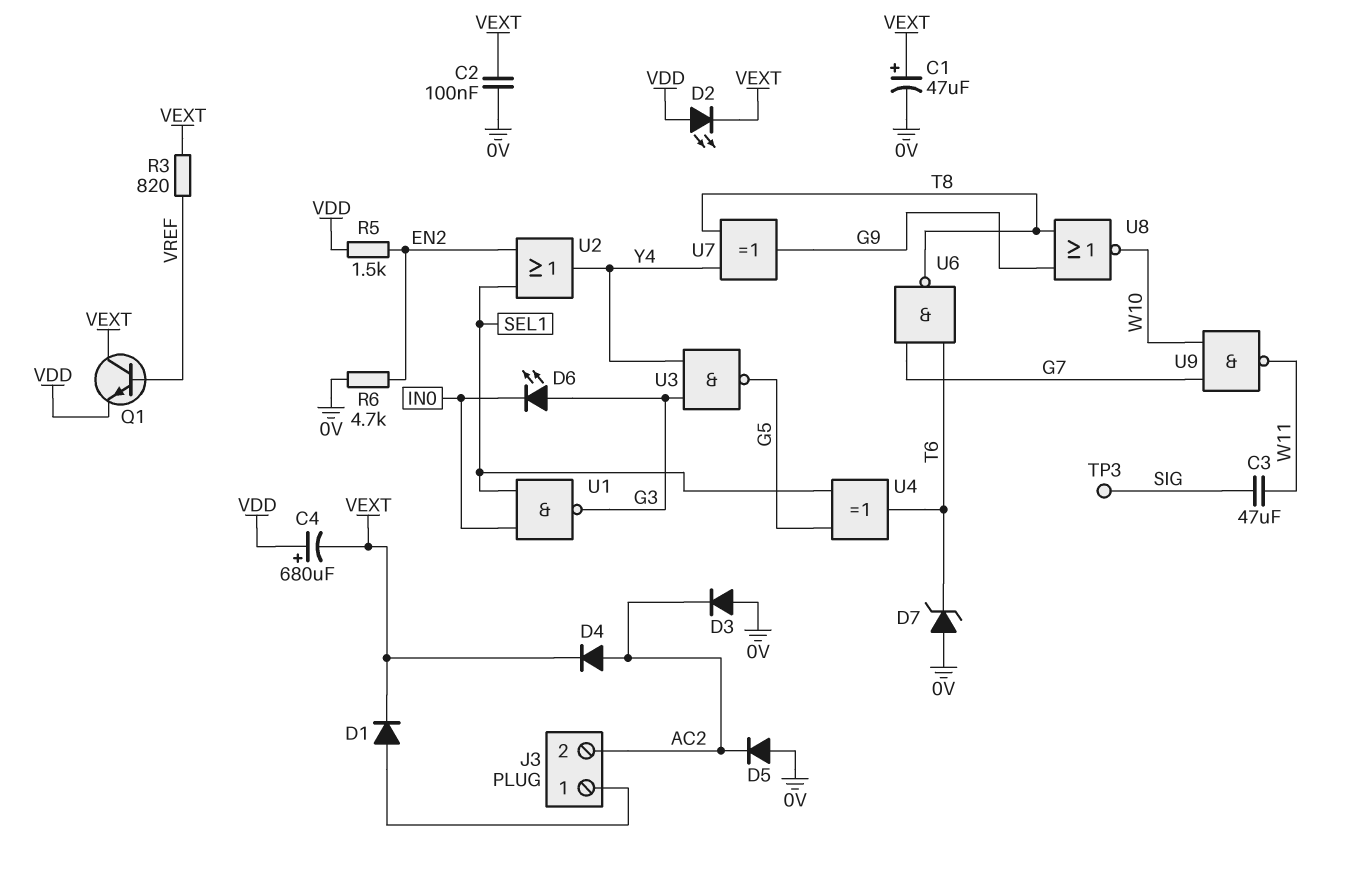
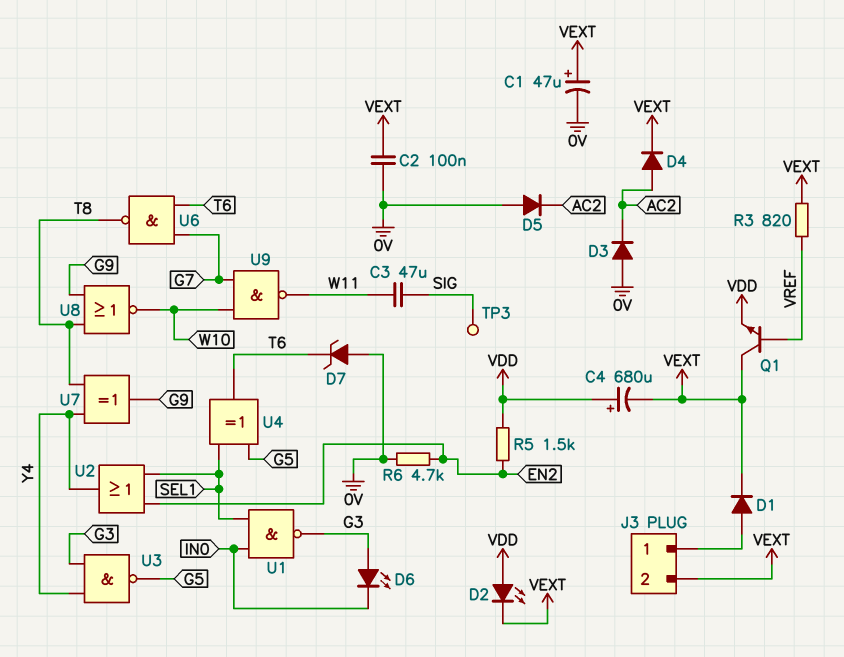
J3 pin 2: AC2 -> VEXT

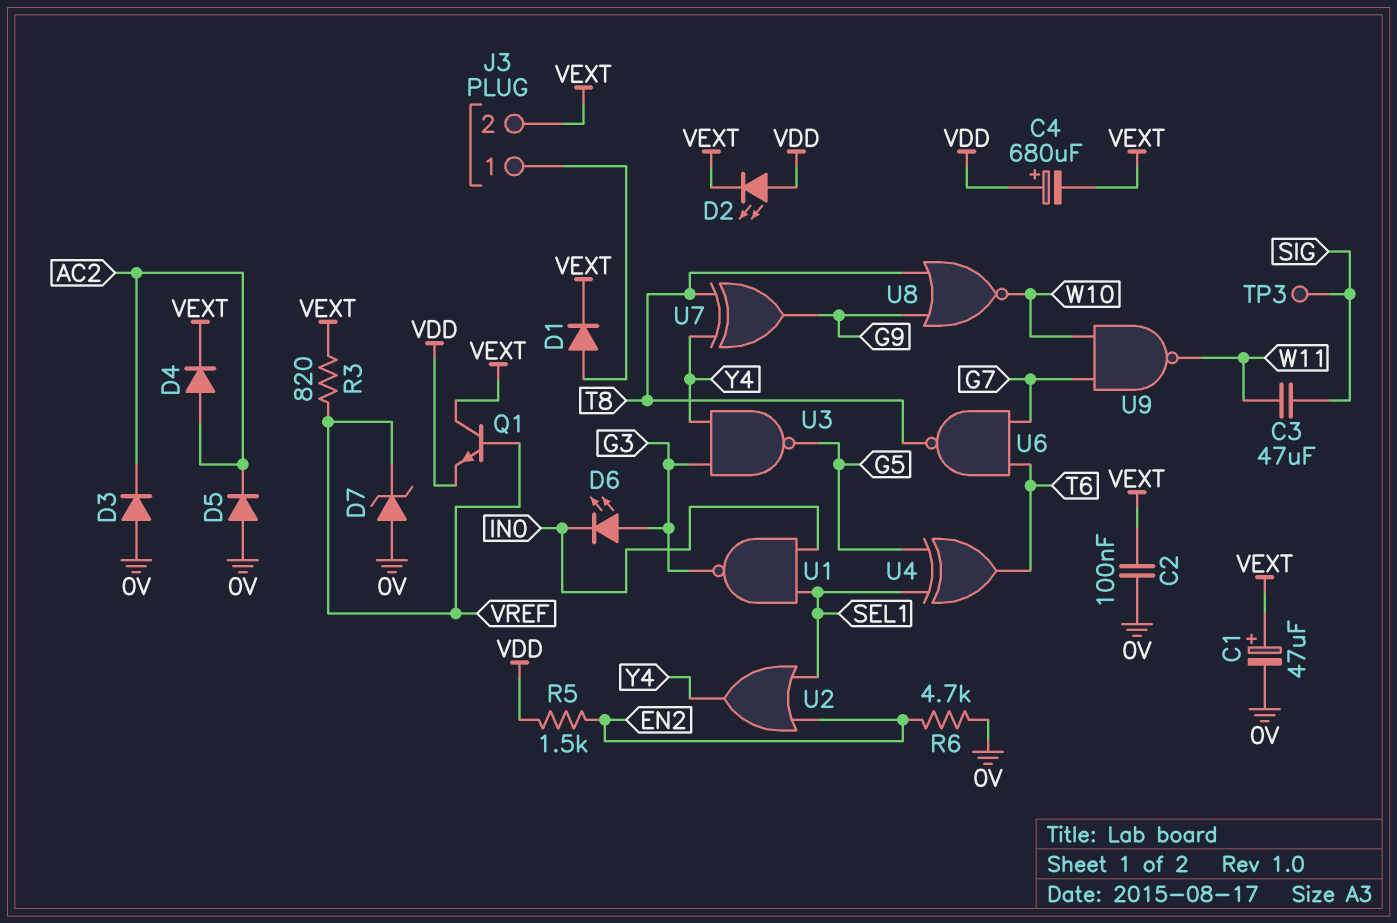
D7: zener (A 0V, K T6) -> zener (A 0V, K VREF)

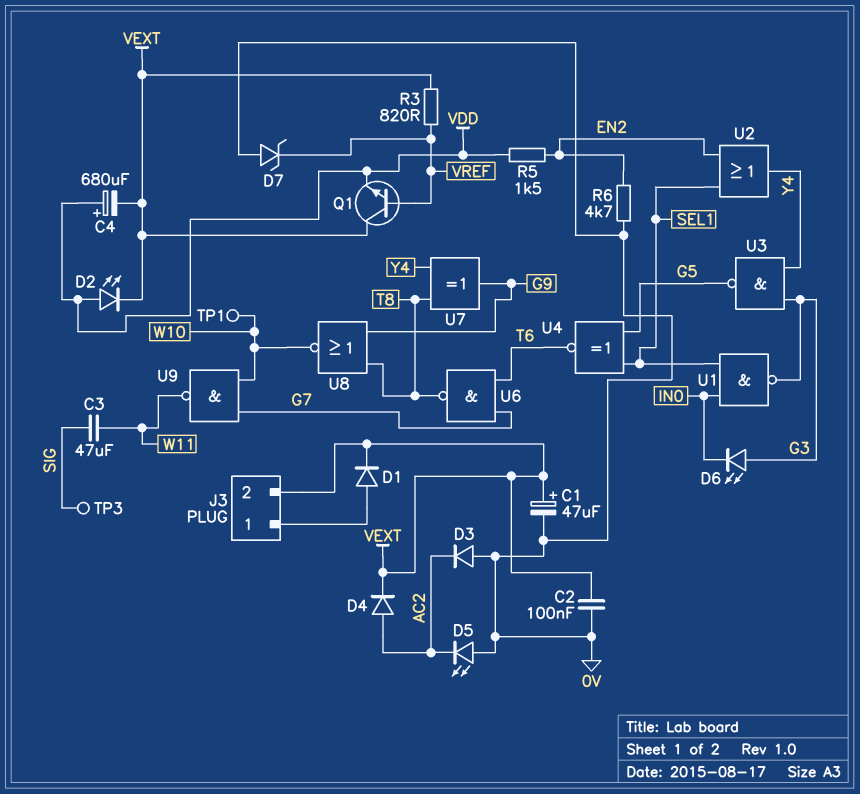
D5: diode (A 0V, K AC2) -> LED (A 0V, K AC2)
TP1: none -> test point (W10)
U4: XOR (in G5, in SEL1, out T6) -> XNOR (in G5, in SEL1, out T6)

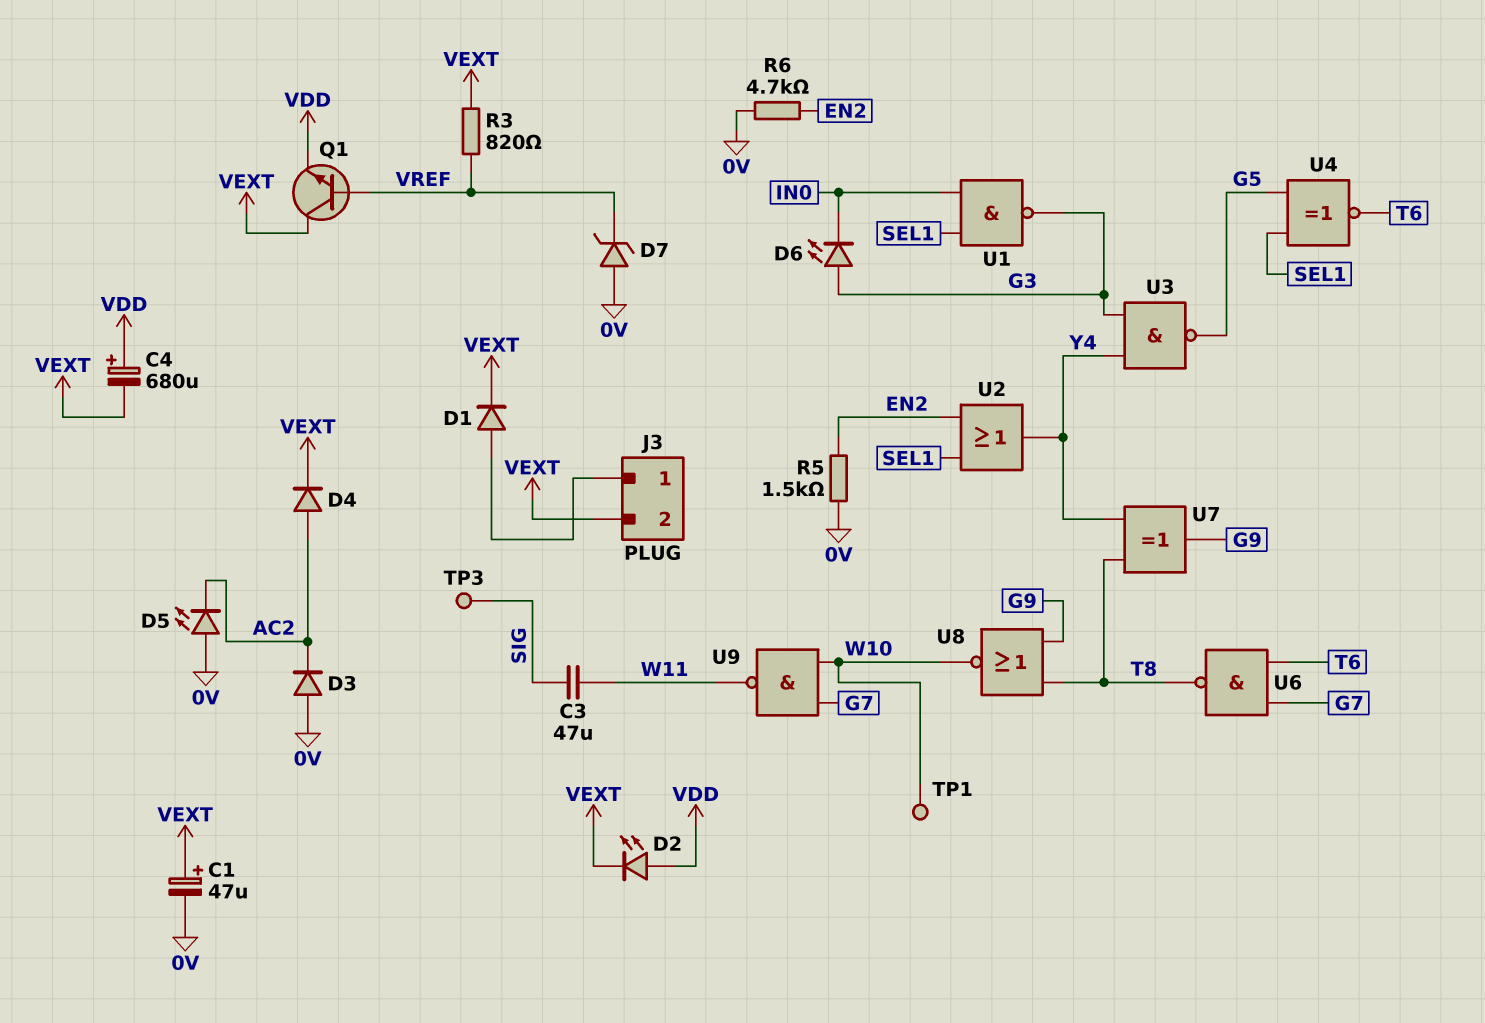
C2: 100nF (0V, VEXT) -> none
R5: 1.5k (EN2, VDD) -> 1.5k (0V, EN2)

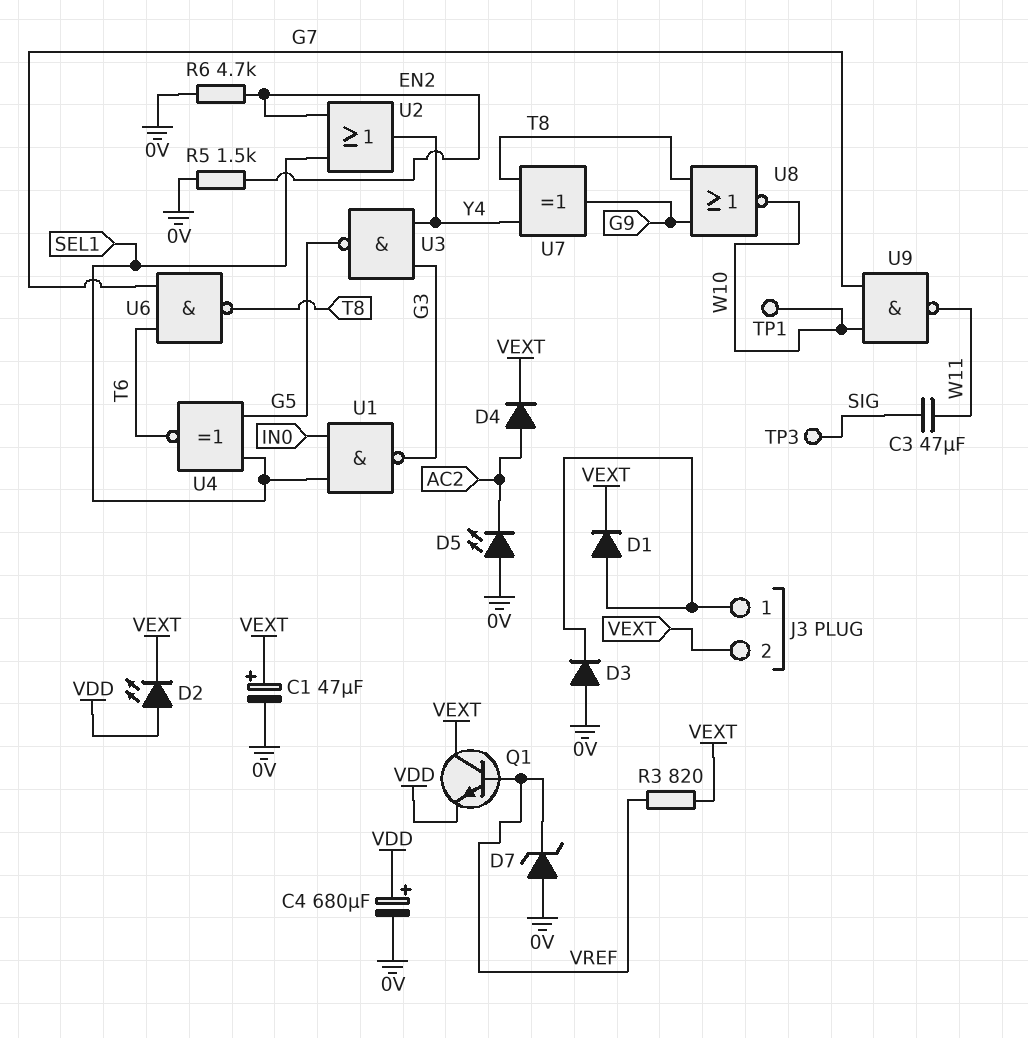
C4: 680uF (plus VDD, minus VEXT) -> 680uF (plus VDD, minus 0V)
D3: diode (A 0V, K AC2) -> diode (A 0V, K J3/1)
D6: LED (A G3, K IN0) -> none

